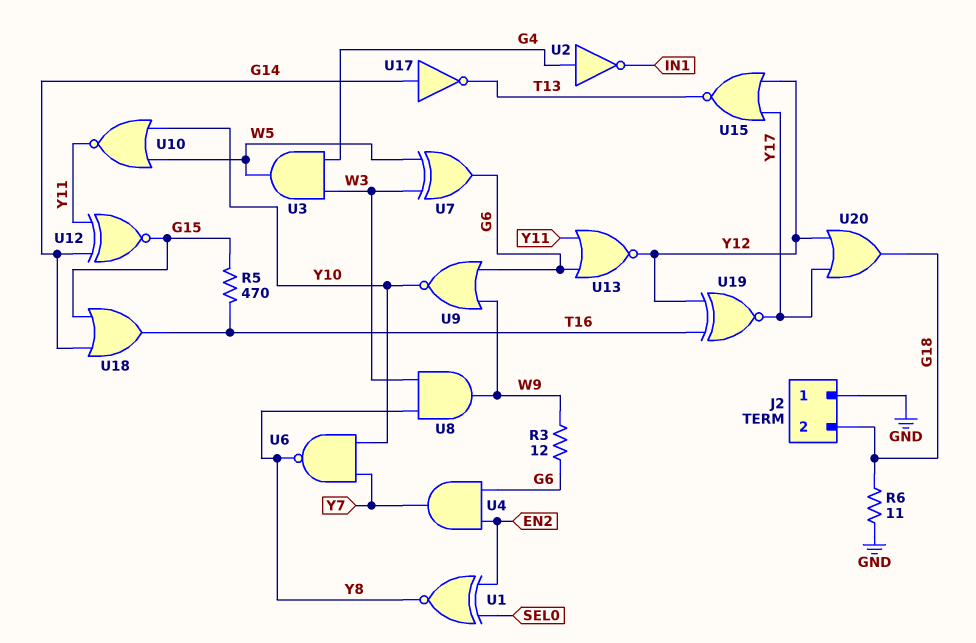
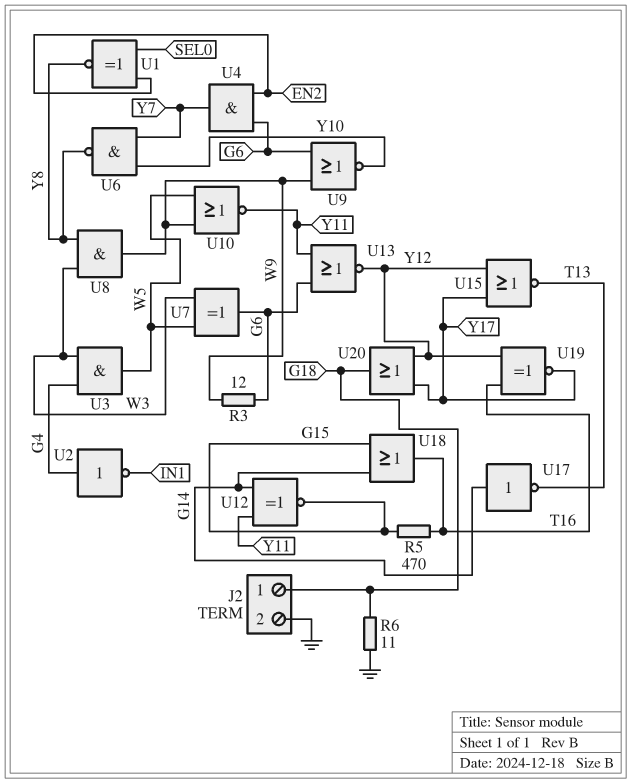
J2 pin 1: GND -> G18
J2 pin 2: G18 -> GND
U10: NOR (in W5, in Y10, out Y11) -> NOR (in W5, in W9, out Y11)

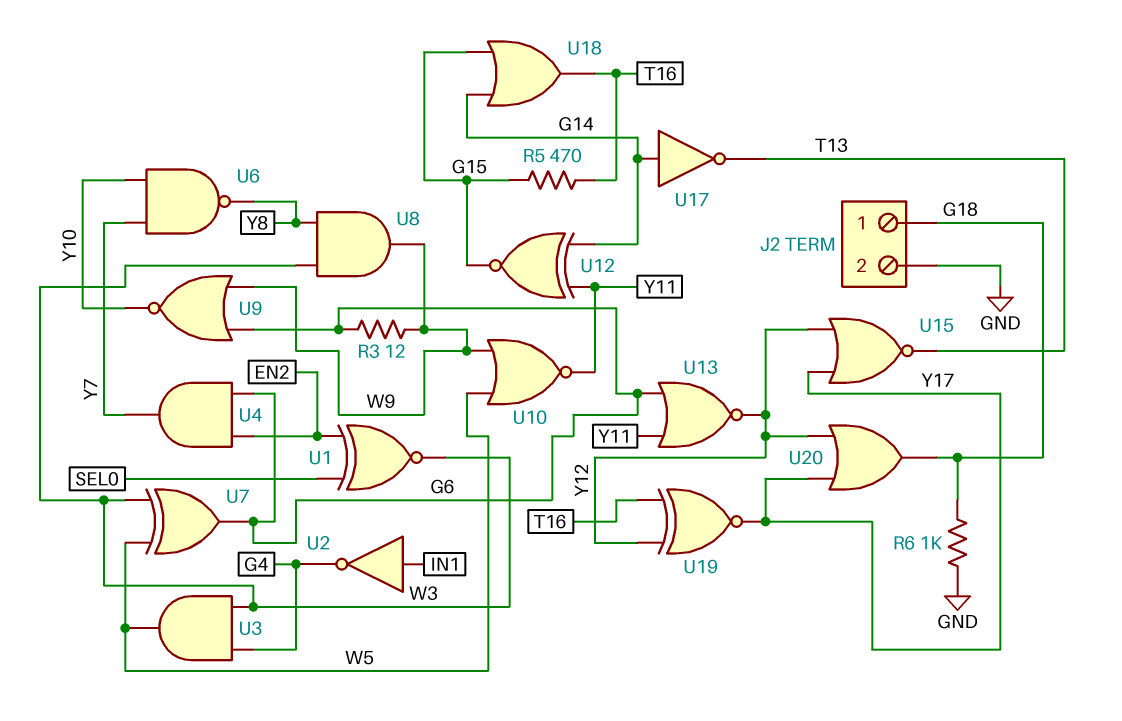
R6: 11 (G18, GND) -> 1k (G18, GND)
U1: XNOR (in EN2, in SEL0, out Y8) -> XNOR (in EN2, in SEL0, out W3)
U2: NOT (in G4, out IN1) -> NOT (in IN1, out G4)

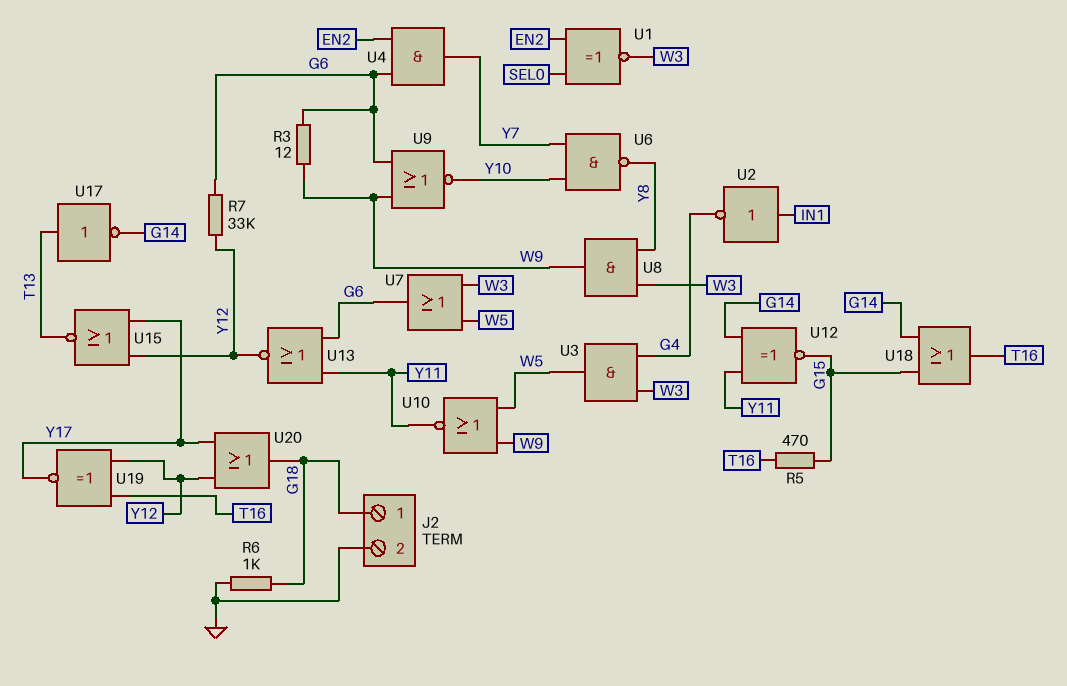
R7: none -> 33k (G6, Y12)
U7: XOR (in W3, in W5, out G6) -> OR (in W3, in W5, out G6)
U17: NOT (in G14, out T13) -> NOT (in T13, out G14)

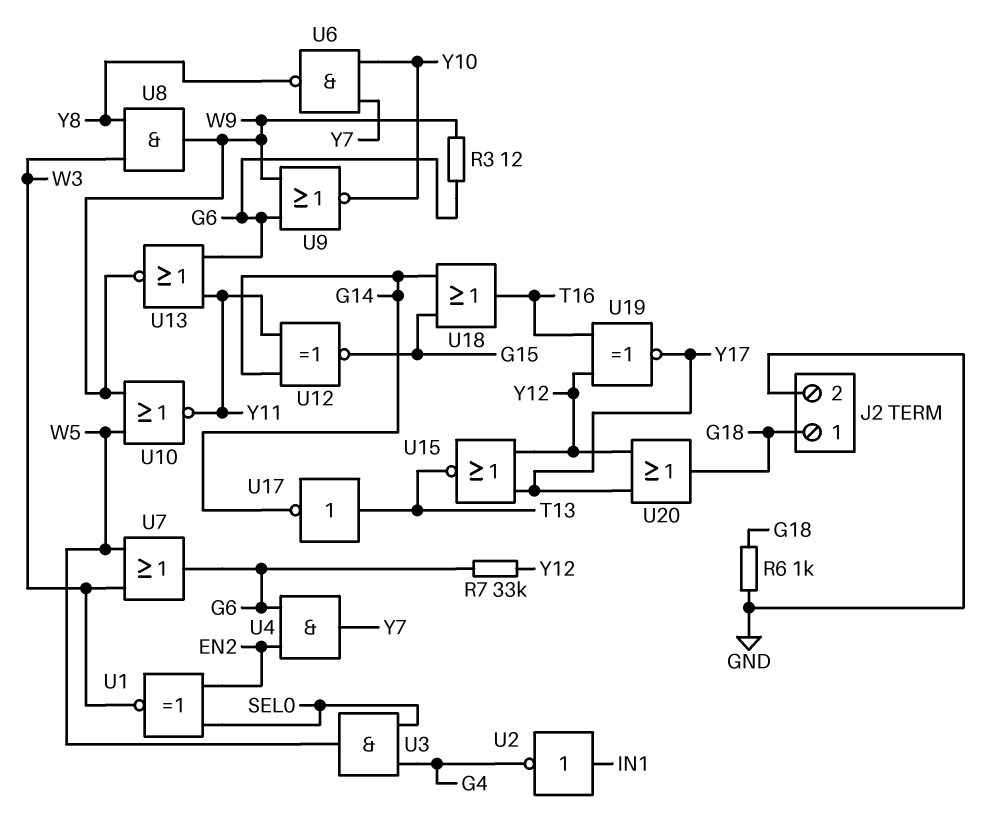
R5: 470 (G15, T16) -> none
U3: AND (in G4, in W3, out W5) -> AND (in G4, in SEL0, out W5)
U13: NOR (in G6, in Y11, out Y12) -> NOR (in G6, in Y11, out W9)

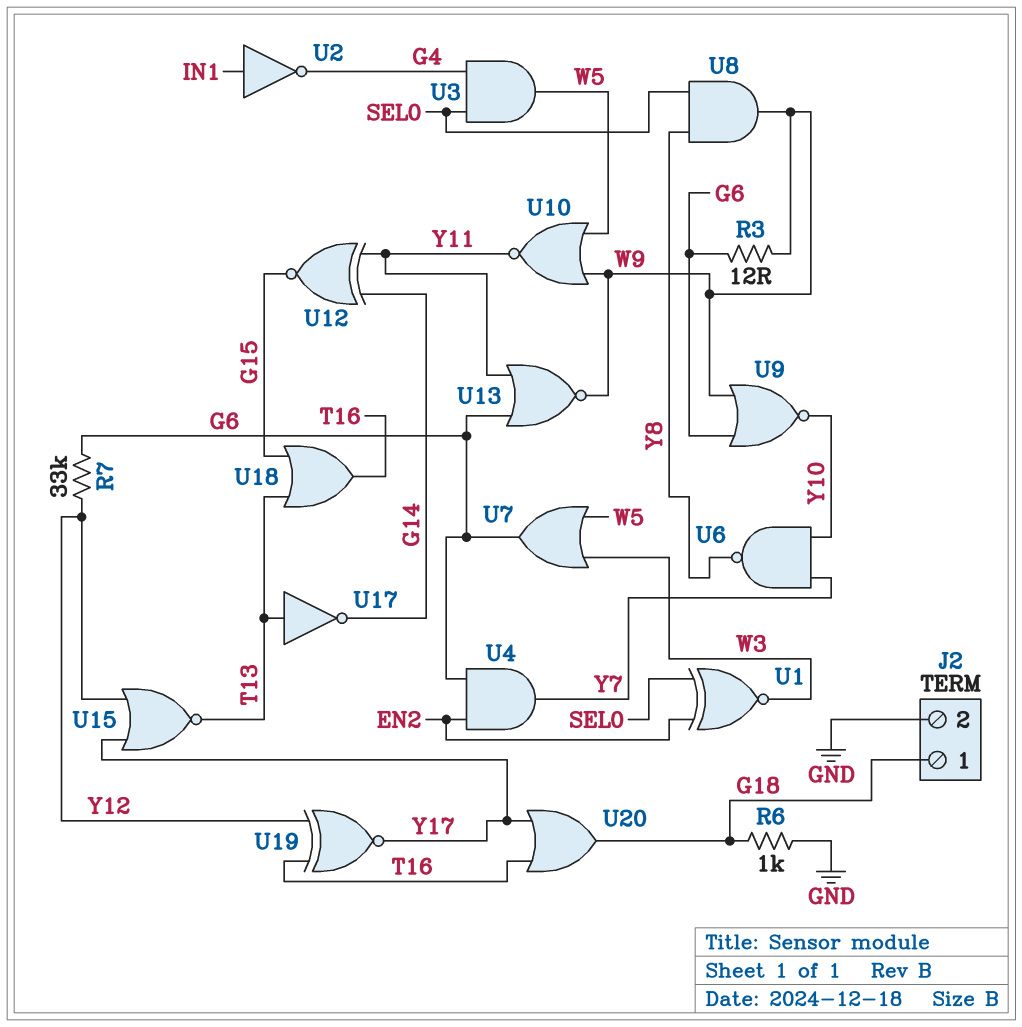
U8: AND (in W3, in Y8, out W9) -> AND (in SEL0, in Y8, out W9)
U18: OR (in G14, in G15, out T16) -> OR (in G15, in T13, out T16)
U20: OR (in Y12, in Y17, out G18) -> OR (in T16, in Y17, out G18)

